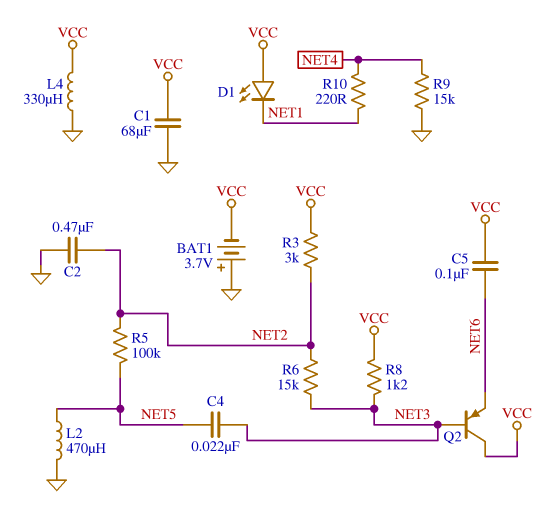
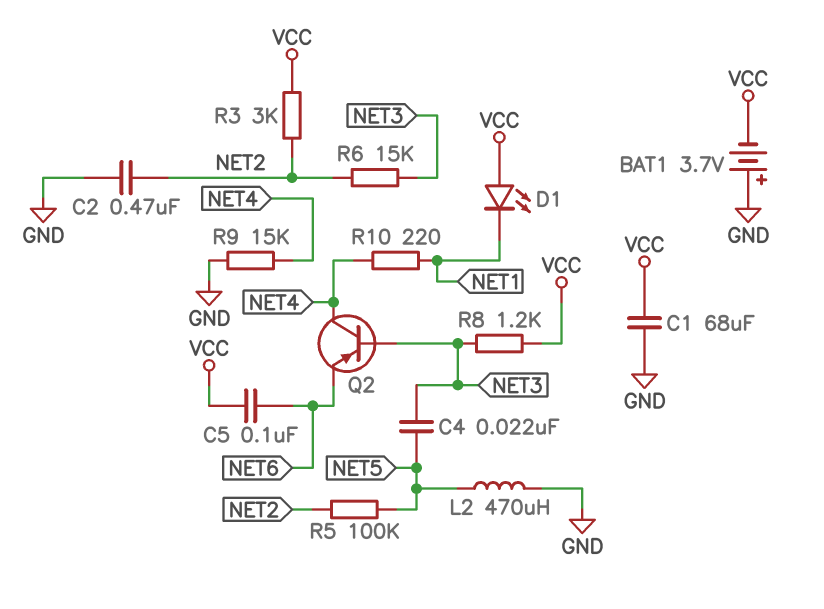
L4: 330uH (GND, VCC) -> none
Q2: PNP (B NET3, C VCC, E NET6) -> PNP (B NET3, C NET4, E NET6)

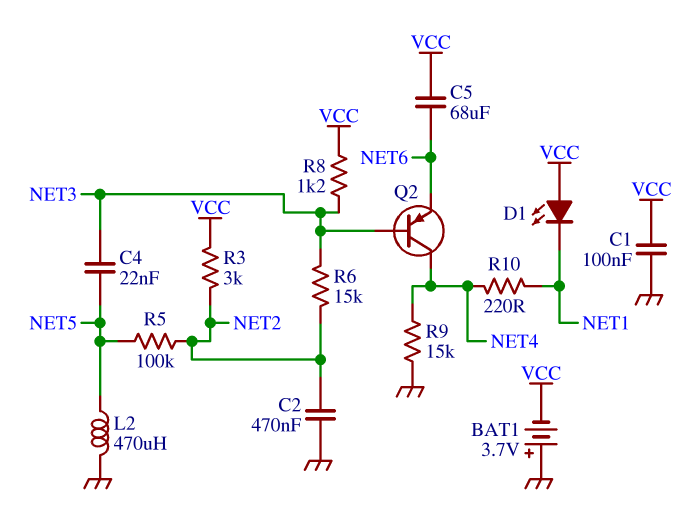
C1: 68uF (GND, VCC) -> 100nF (GND, VCC)
C5: 100nF (NET6, VCC) -> 68uF (NET6, VCC)

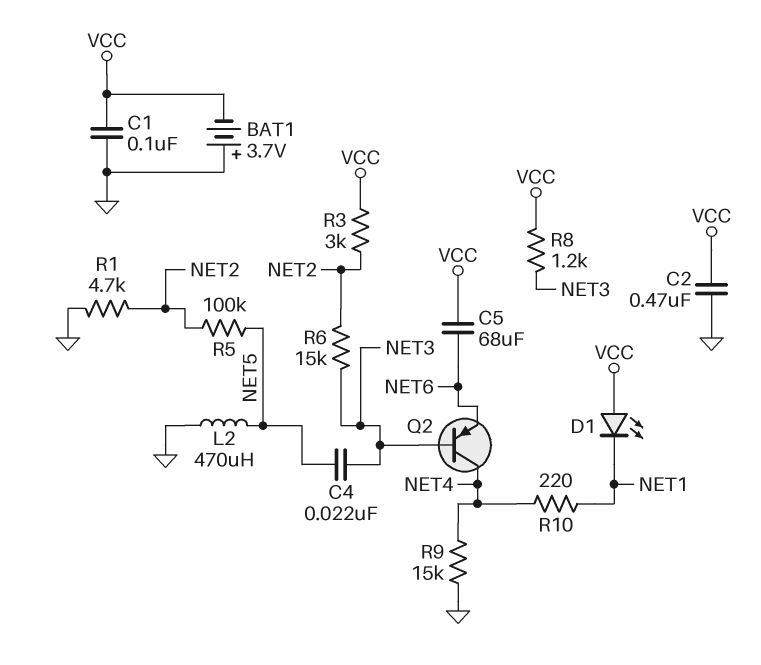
C2: 470nF (GND, NET2) -> 470nF (GND, VCC)
R1: none -> 4.7k (GND, NET2)

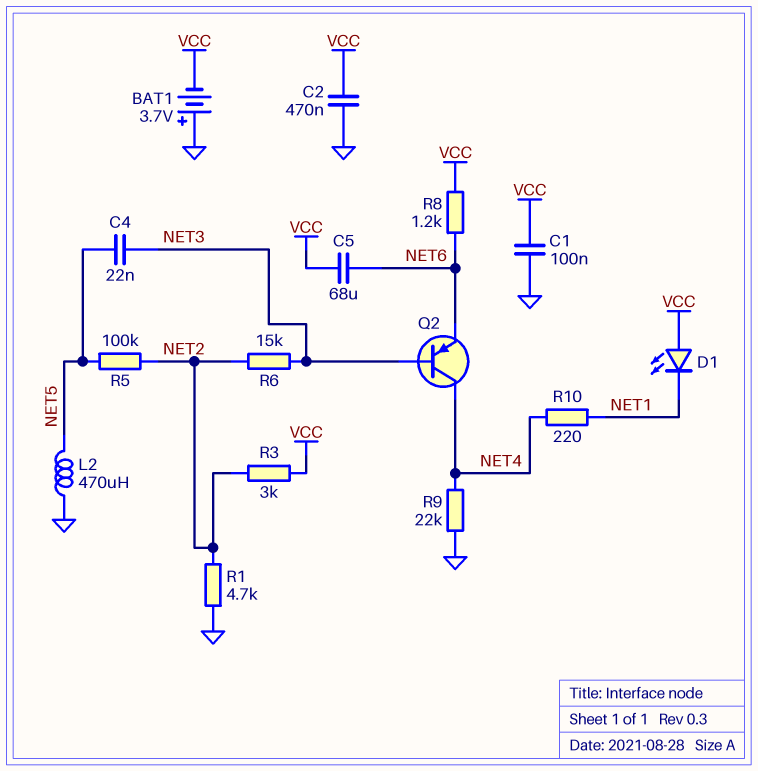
R8: 1.2k (NET3, VCC) -> 1.2k (NET6, VCC)
R9: 15k (GND, NET4) -> 22k (GND, NET4)

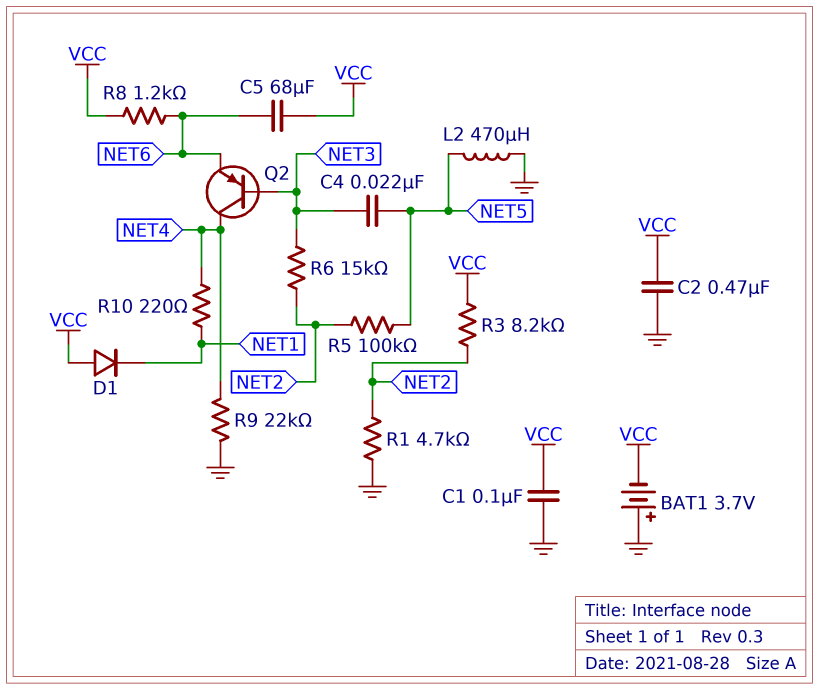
D1: LED (A VCC, K NET1) -> diode (A VCC, K NET1)
R3: 3k (NET2, VCC) -> 8.2k (NET2, VCC)

